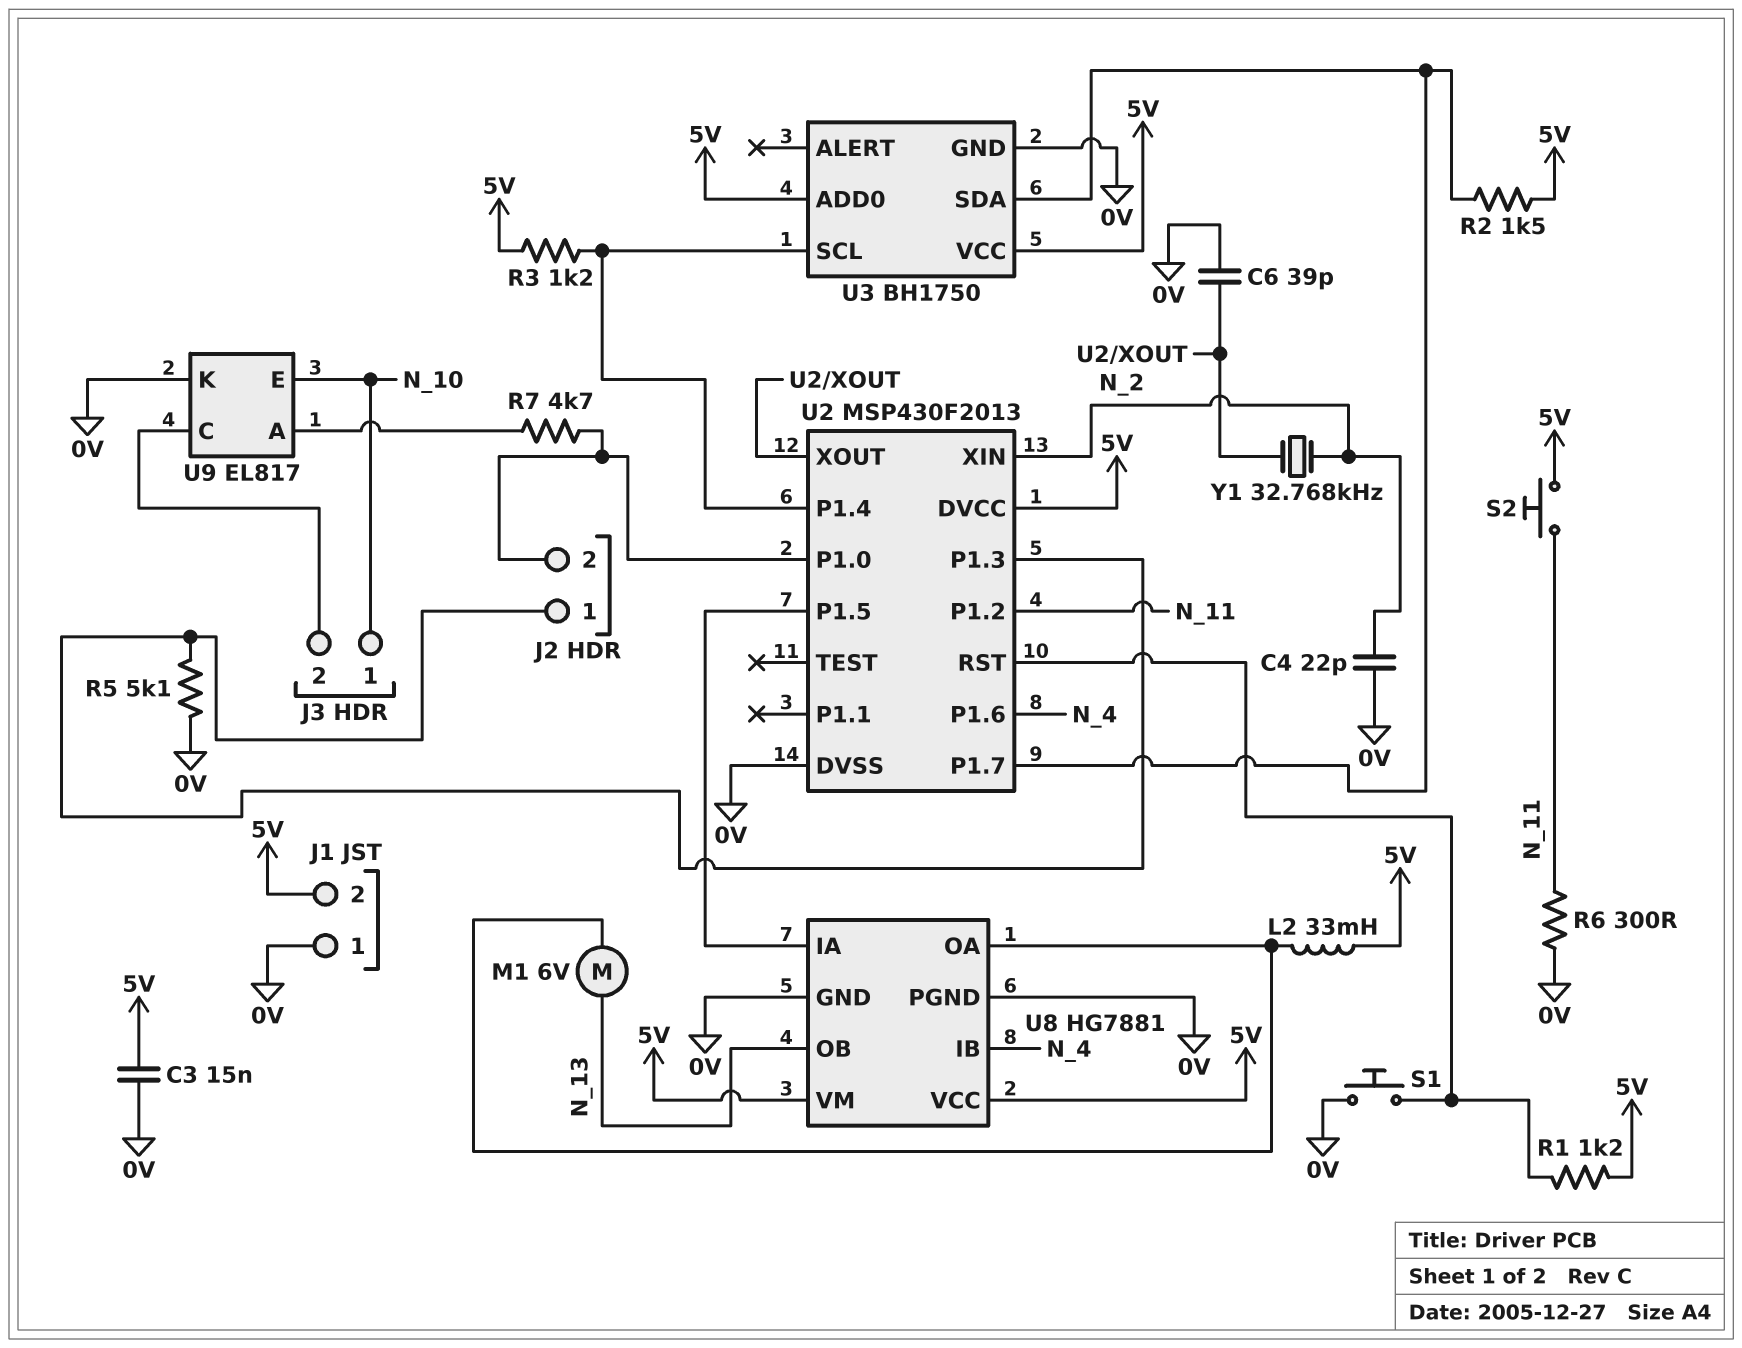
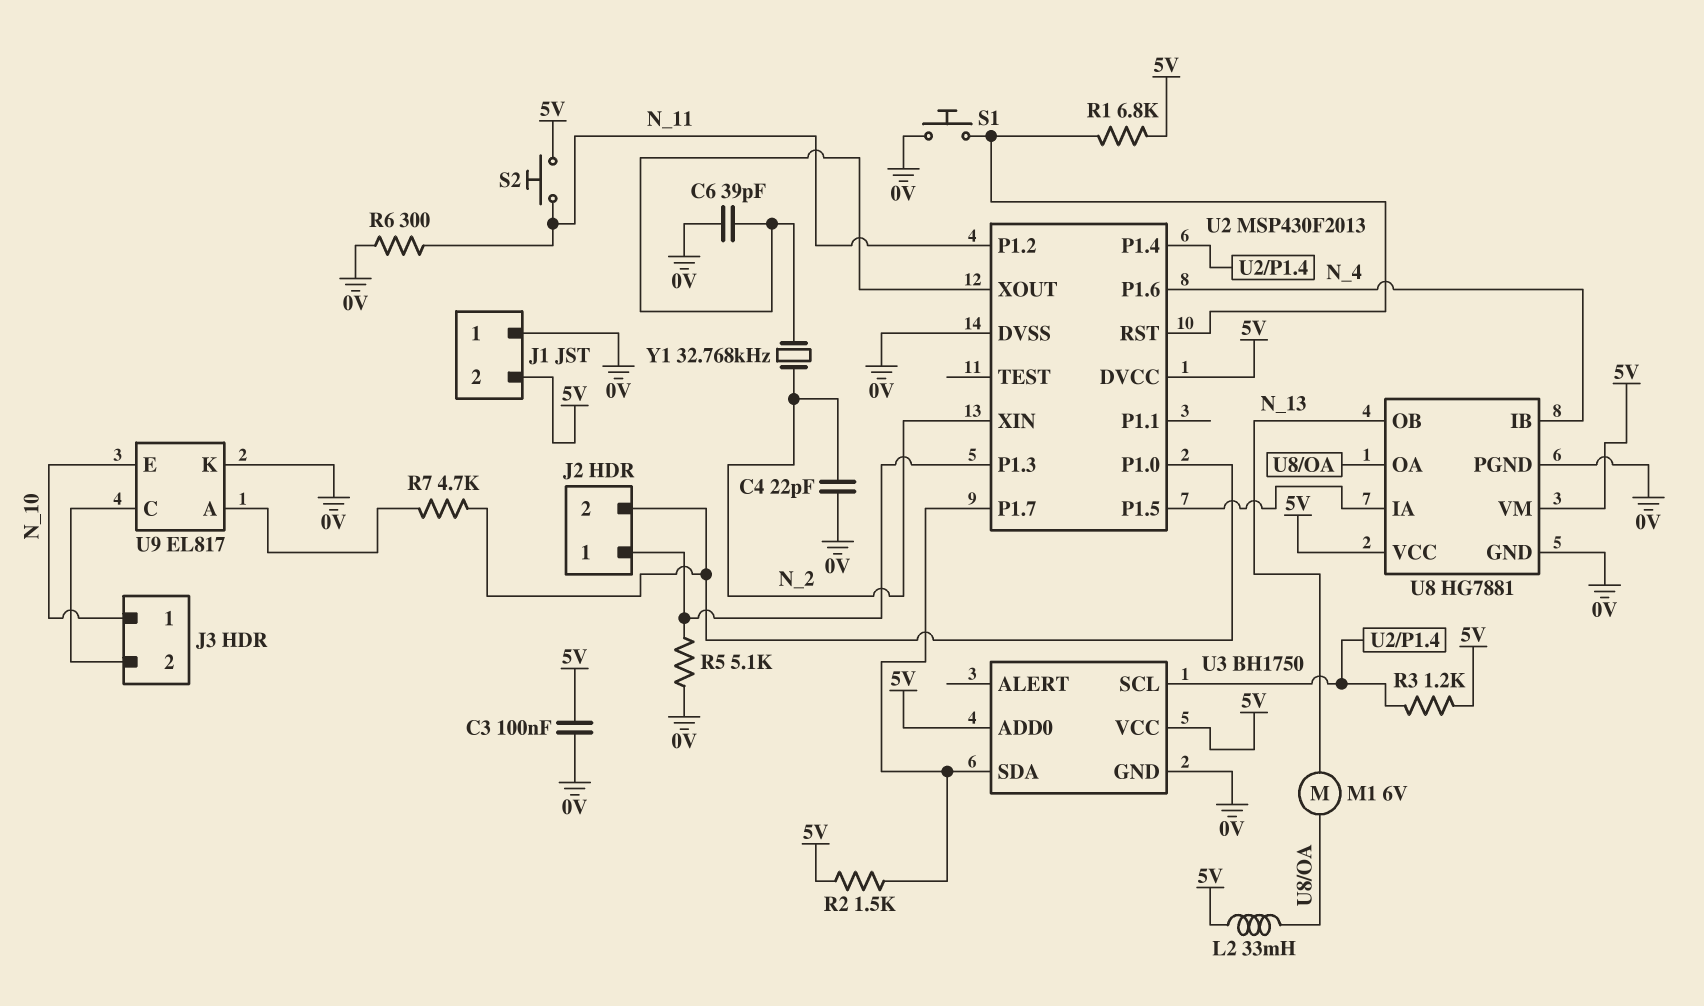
C3: 15nF (0V, 5V) -> 100nF (0V, 5V)
R1: 1.2k (5V, U2/RST) -> 6.8k (5V, U2/RST)

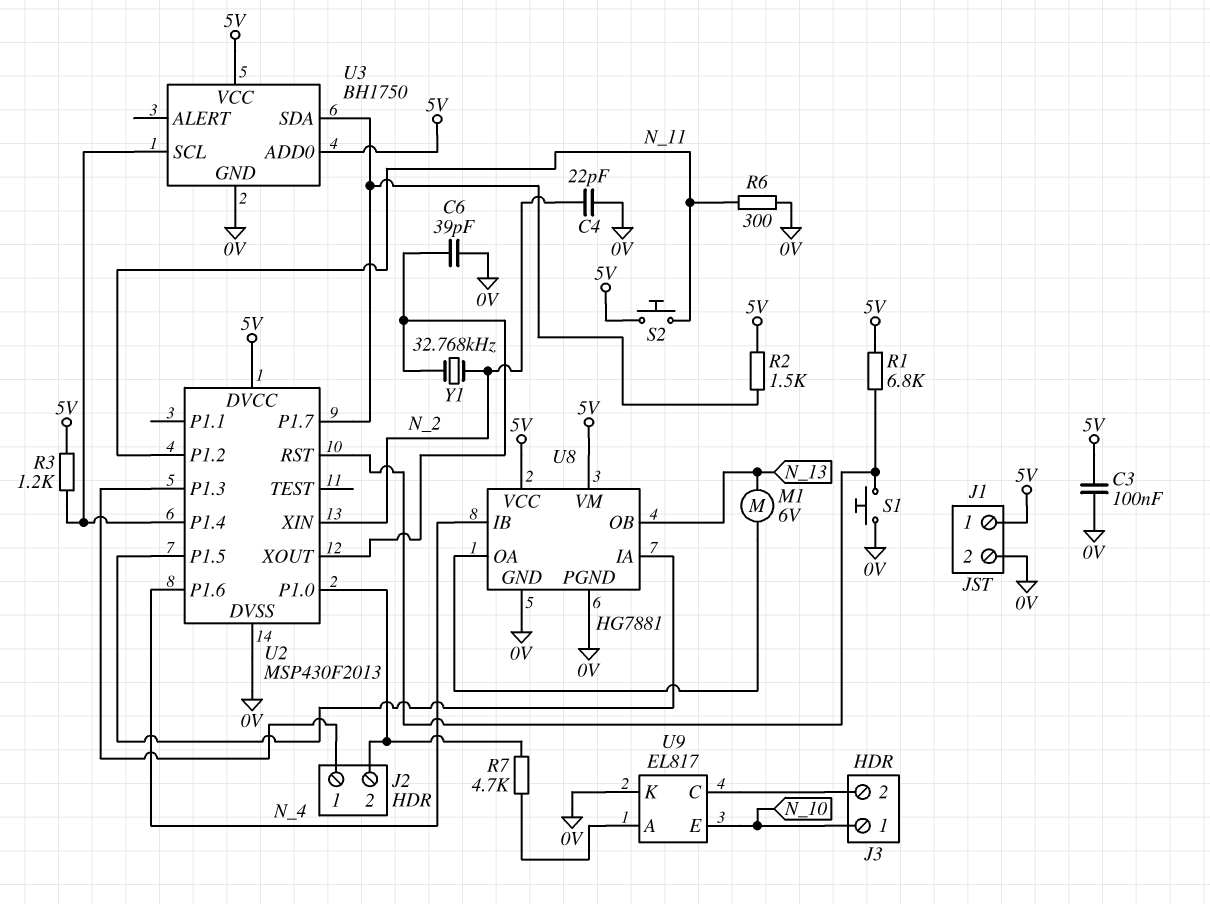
J1 pin 1: 0V -> 5V
J1 pin 2: 5V -> 0V
L2: 33mH (5V, U8/OA) -> none
R5: 5.1k (0V, J2/1) -> none

